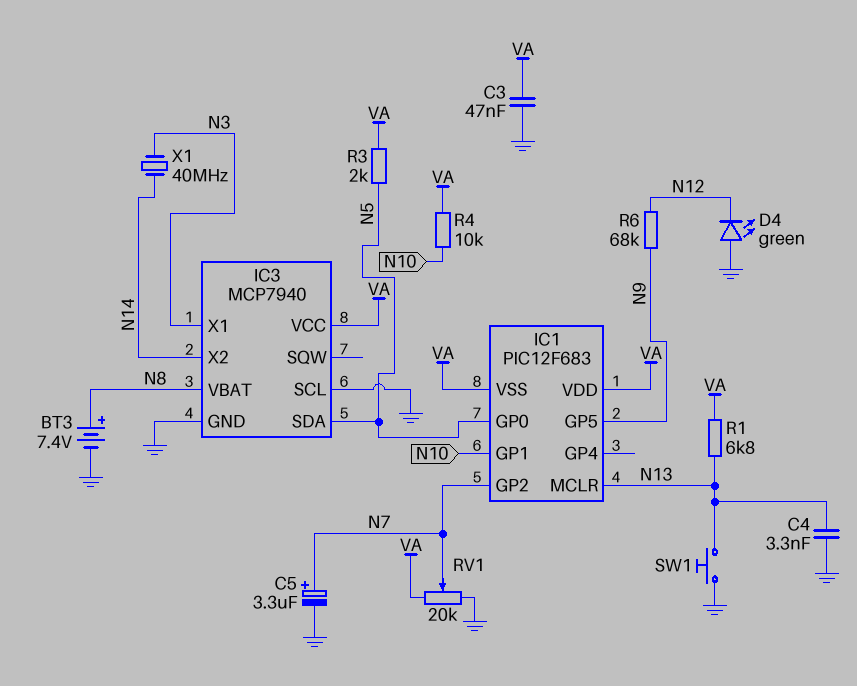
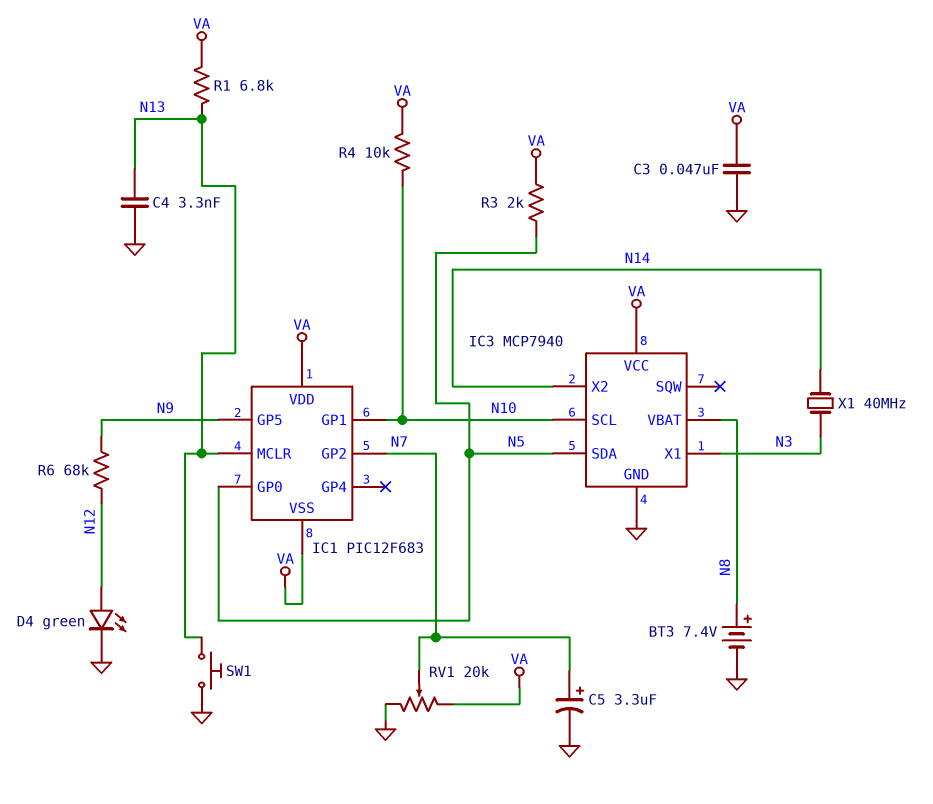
D4: LED green (A GND, K N12) -> LED green (A N12, K GND)
IC3 pin SCL: GND -> N10

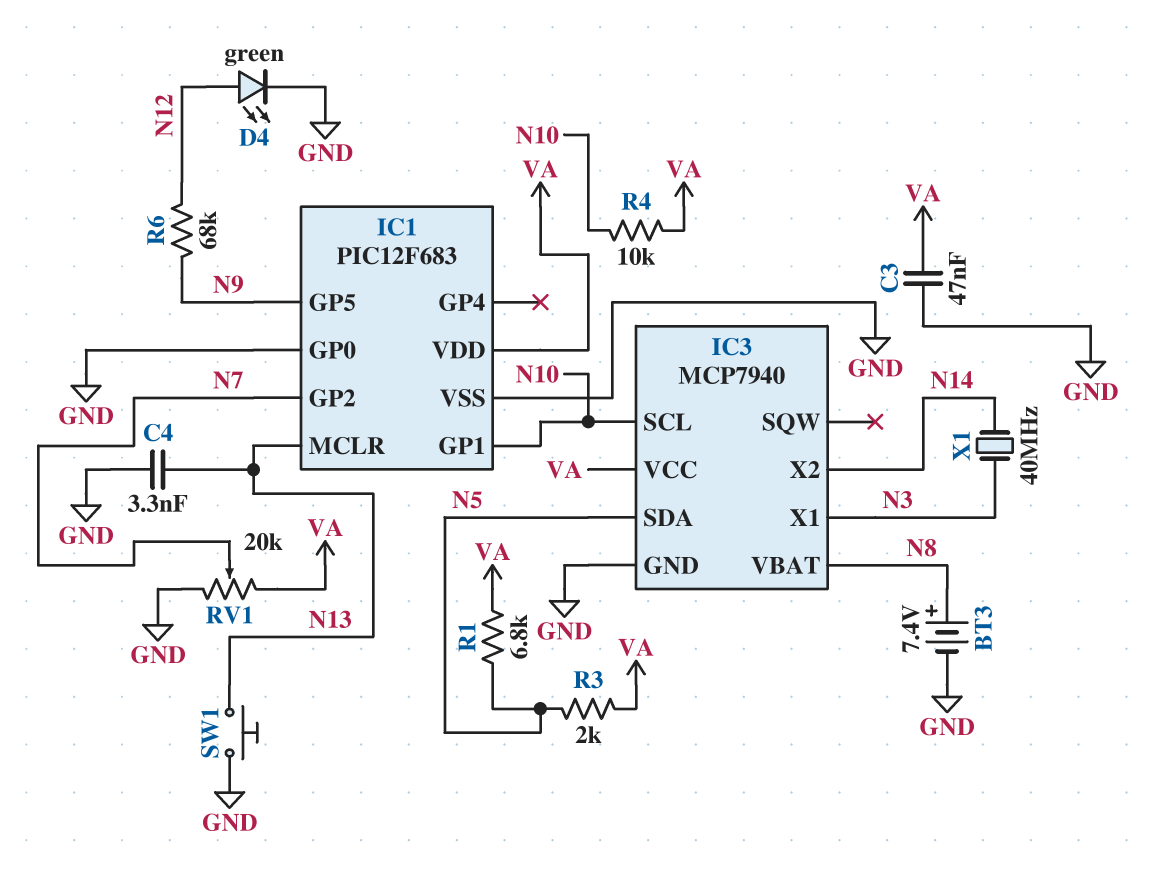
C5: 3.3uF (plus N7, minus GND) -> none
IC1 pin GP0: N5 -> GND
IC1 pin VSS: VA -> GND
R1: 6.8k (N13, VA) -> 6.8k (N5, VA)

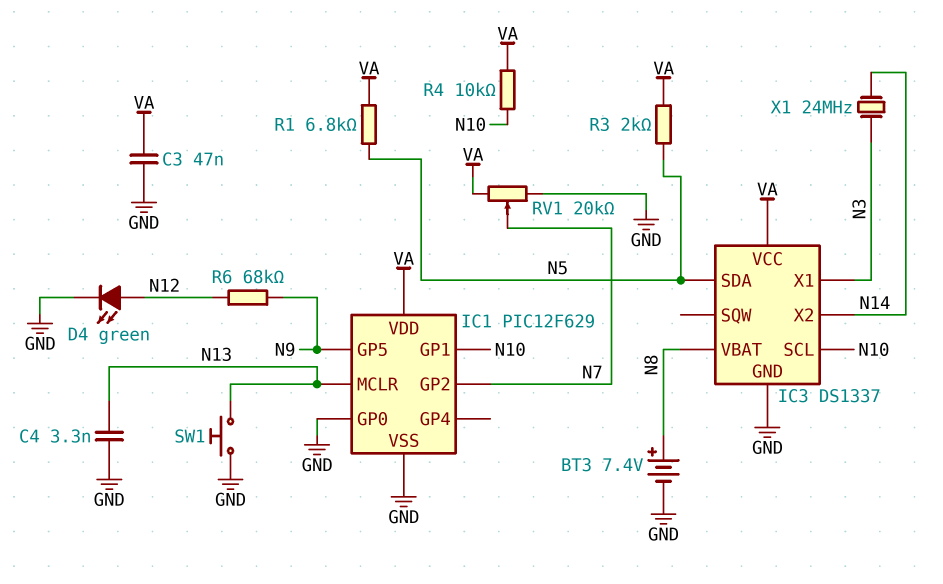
IC1: PIC12F683 -> PIC12F629
IC3: MCP7940 -> DS1337
X1: 40MHz (N3, N14) -> 24MHz (N3, N14)

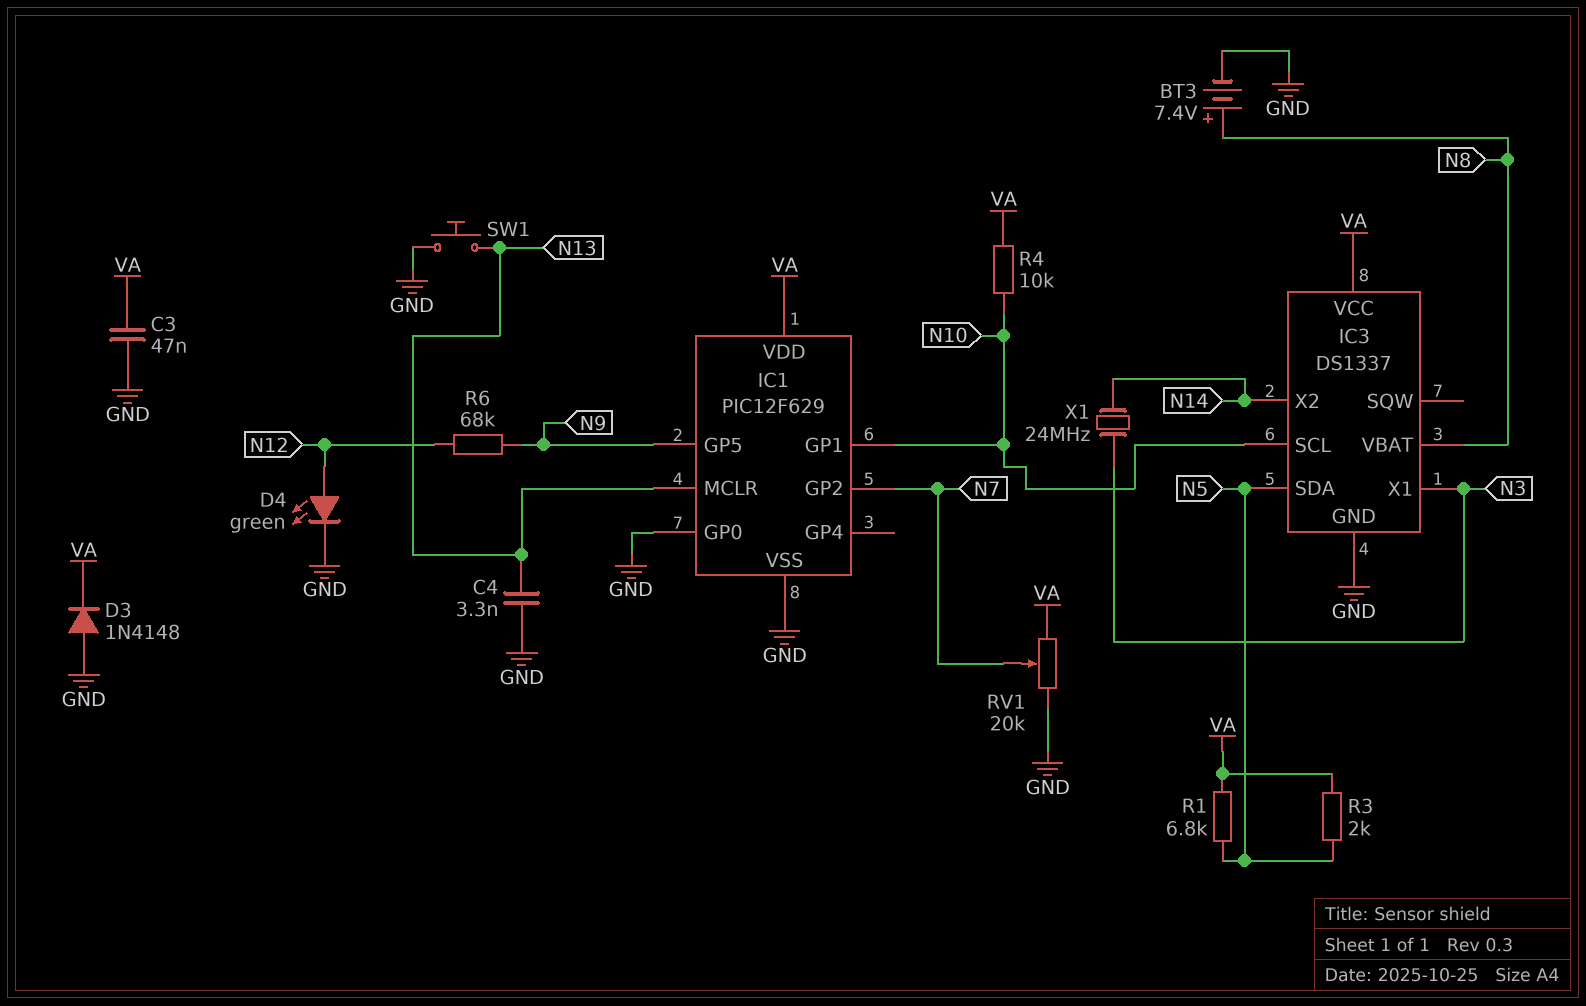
D3: none -> diode 1N4148 (A GND, K VA)

